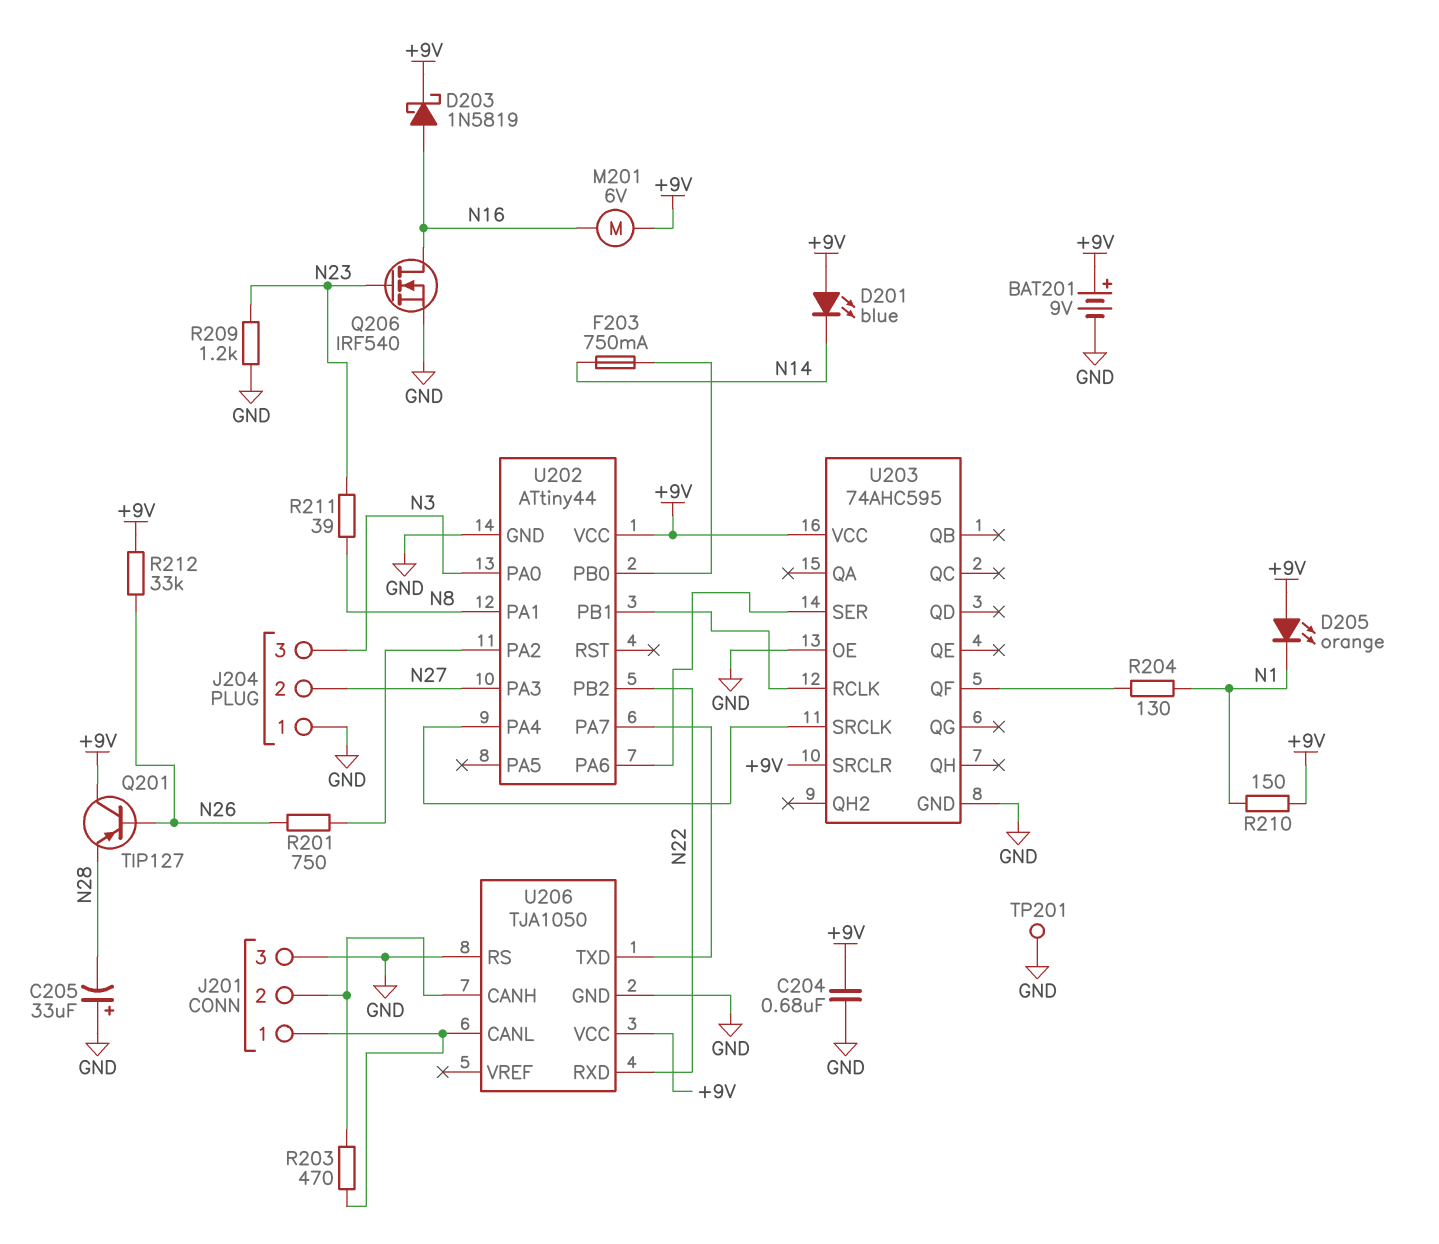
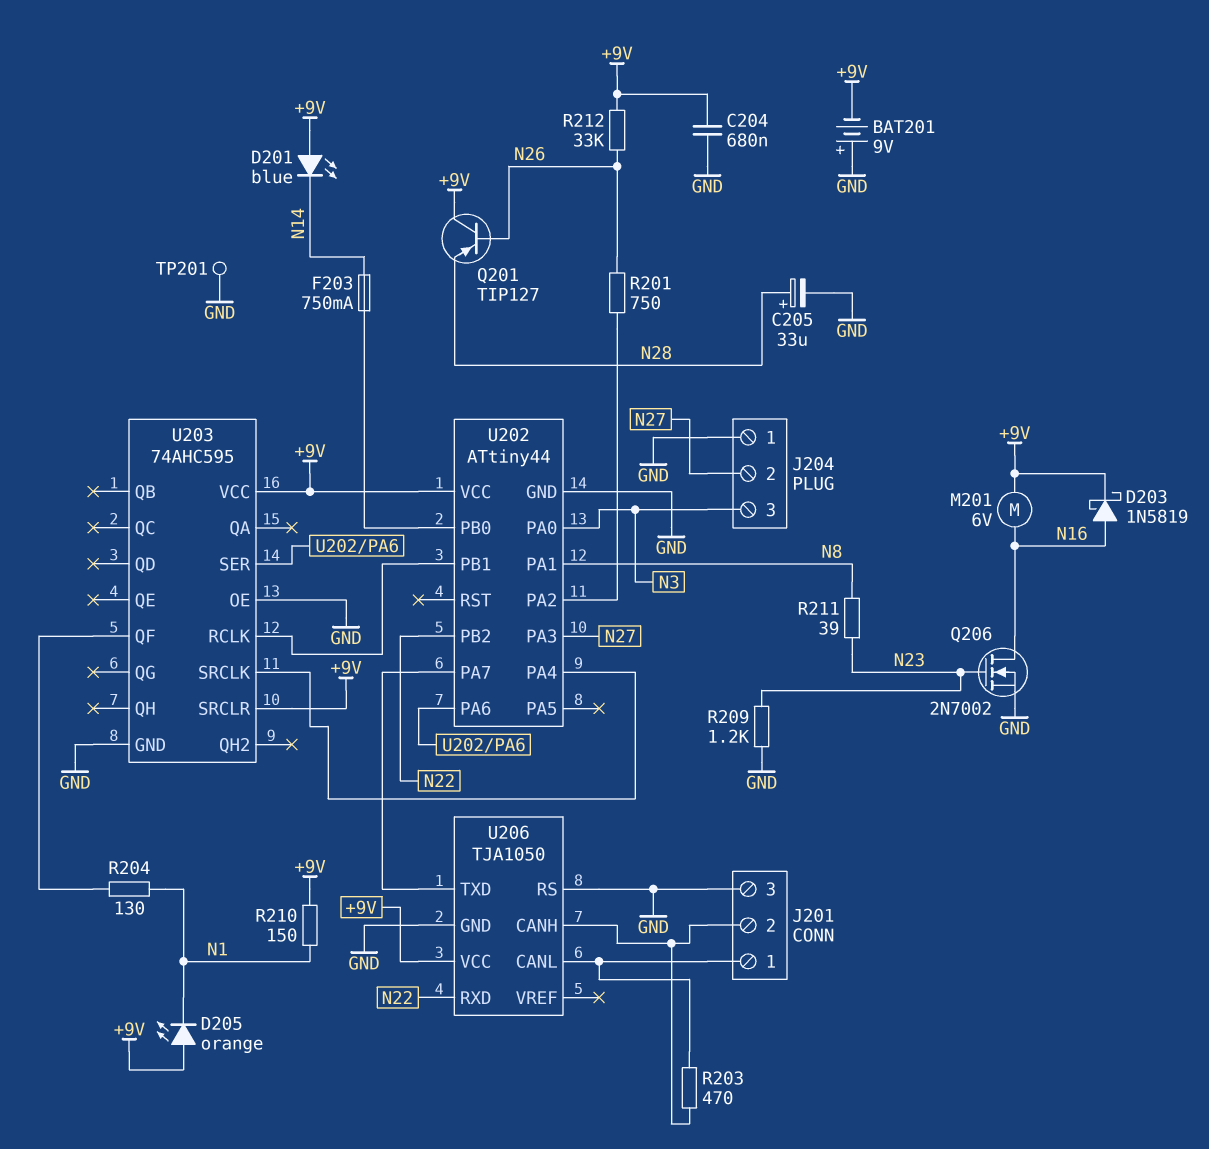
BAT201: 9V (plus +9V, minus GND) -> 9V (plus GND, minus +9V)
C205: 33uF (plus GND, minus N28) -> 33uF (plus N28, minus GND)
Q206: NMOS IRF540 (G N23, D N16, S GND) -> NMOS 2N7002 (G N23, D N16, S GND)

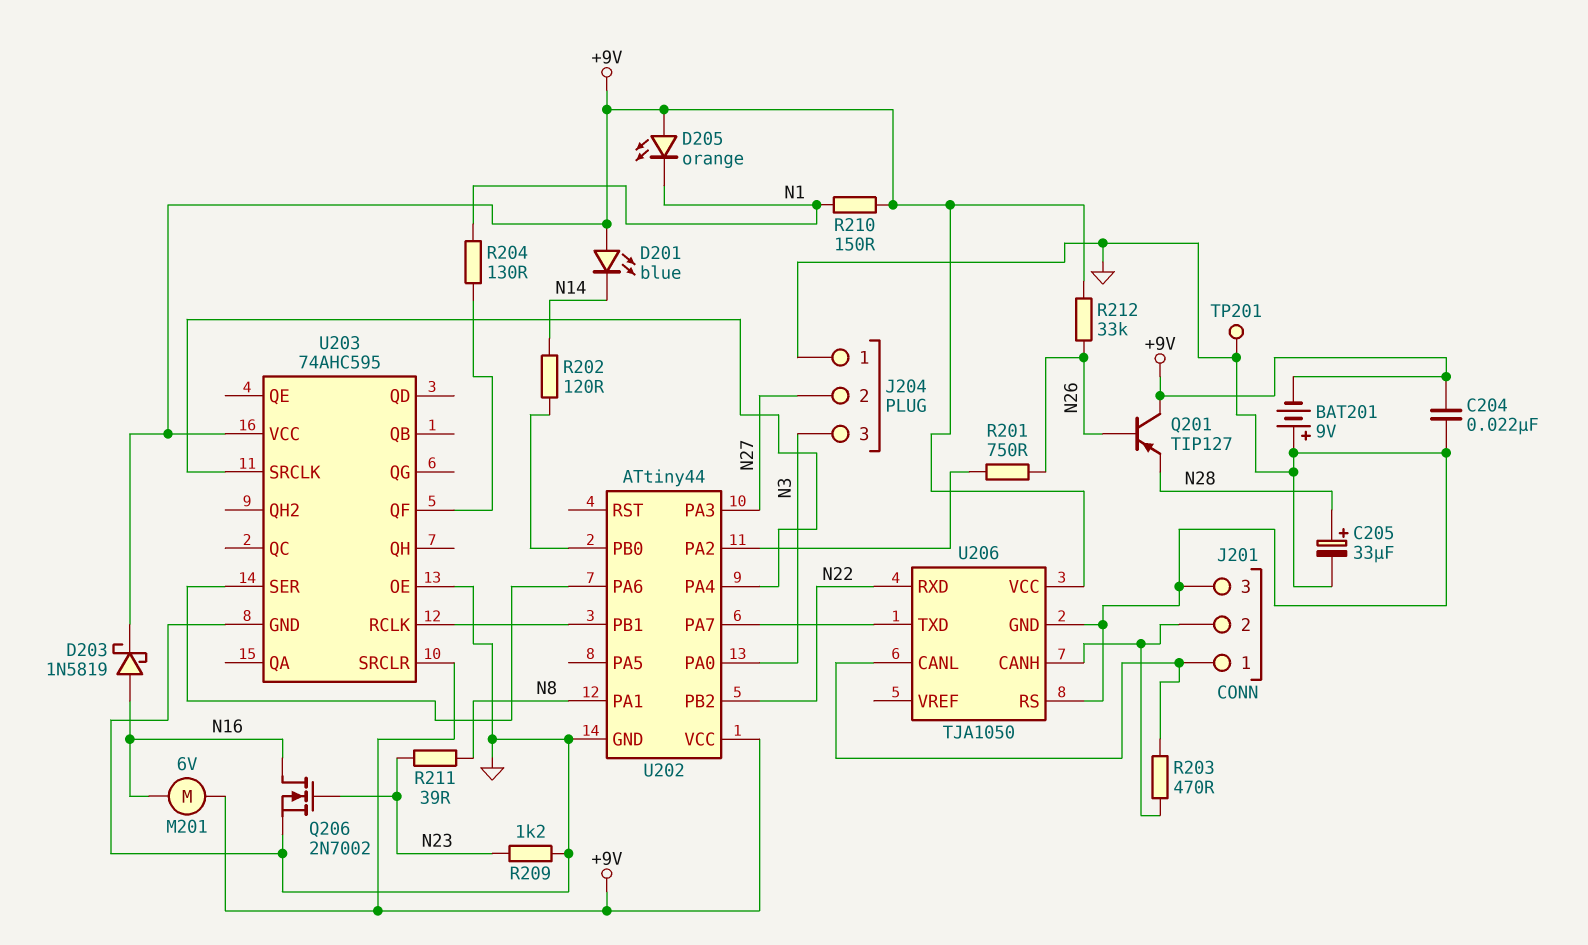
C204: 680nF (+9V, GND) -> 22nF (+9V, GND)
F203: 750mA (N14, U202/PB0) -> none
R202: none -> 120 (N14, U202/PB0)

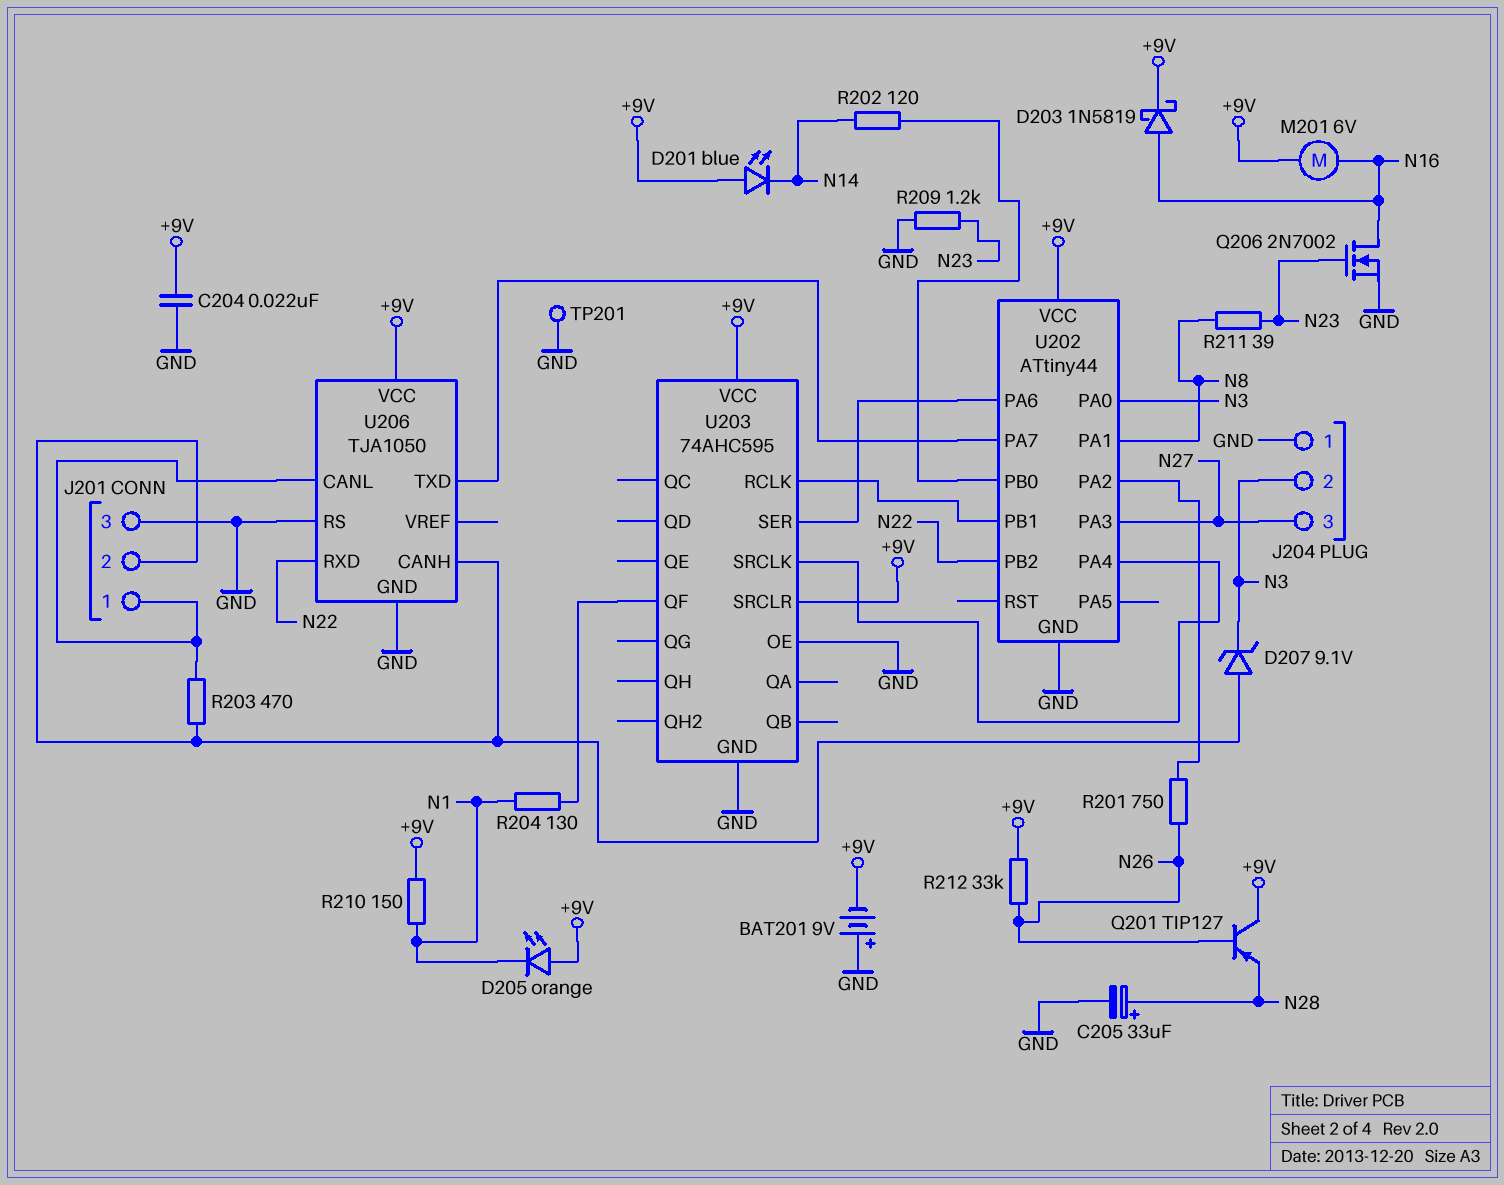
D207: none -> zener 9.1V (A J201/2, K N3)
J204 pin 2: N27 -> N3
J204 pin 3: N3 -> N27

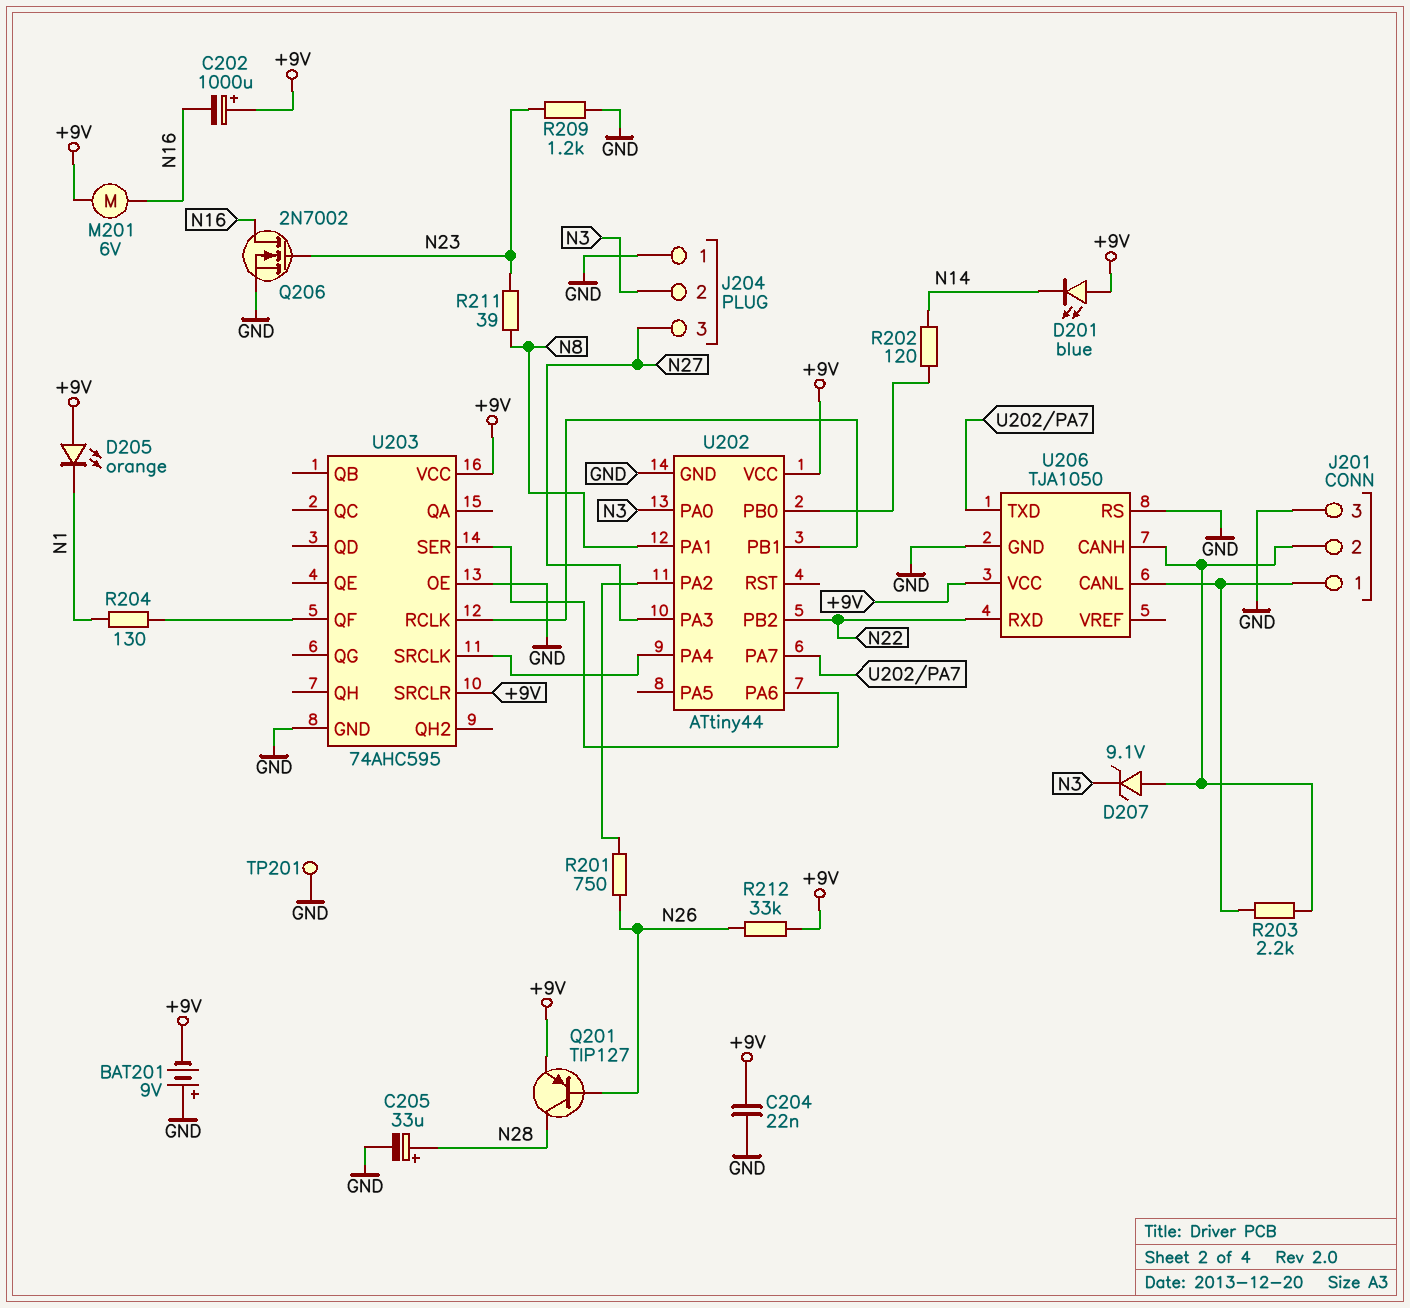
C202: none -> 1000uF (plus +9V, minus N16)
D203: schottky 1N5819 (A N16, K +9V) -> none
Q201: PNP TIP127 (B N26, C +9V, E N28) -> PNP TIP127 (B N26, C N28, E +9V)
R203: 470 (J201/1, J201/2) -> 2.2k (J201/1, J201/2)
R210: 150 (+9V, N1) -> none

